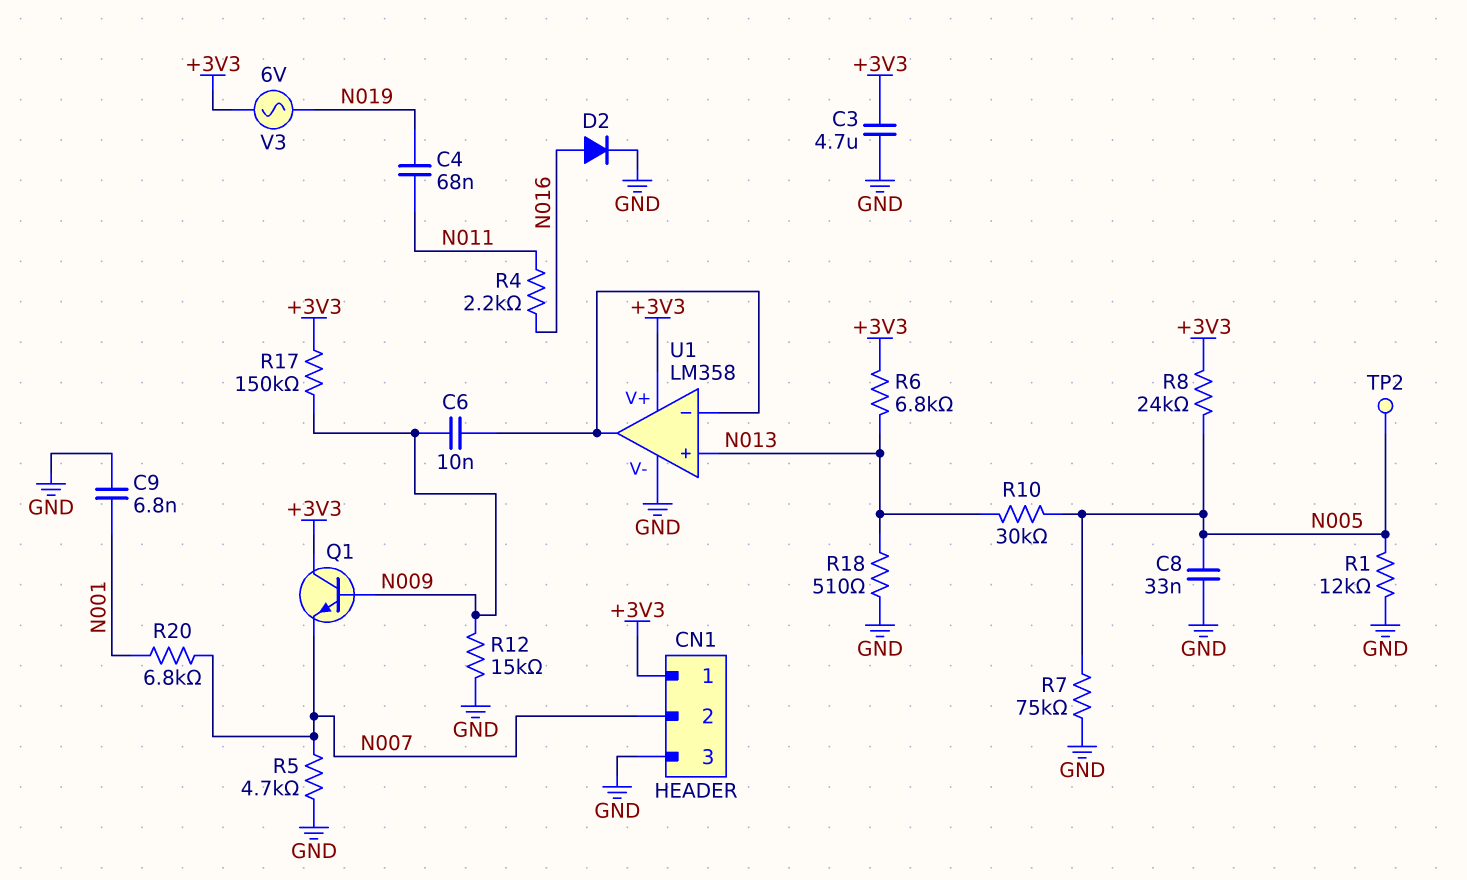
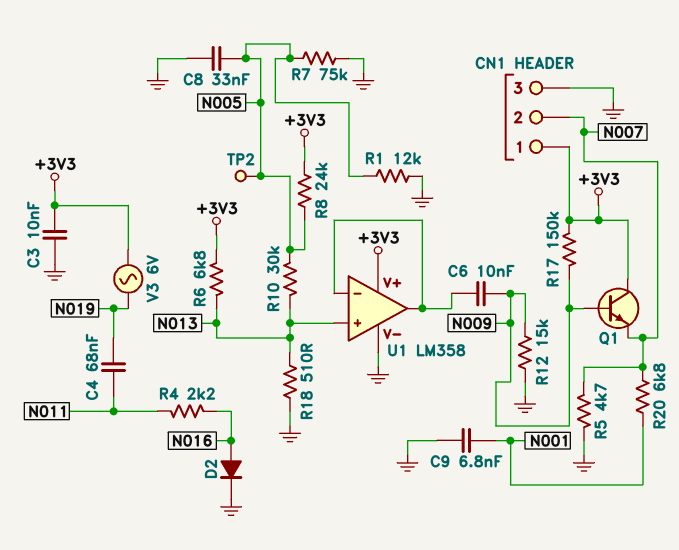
C3: 4.7uF (+3V3, GND) -> 10nF (+3V3, GND)

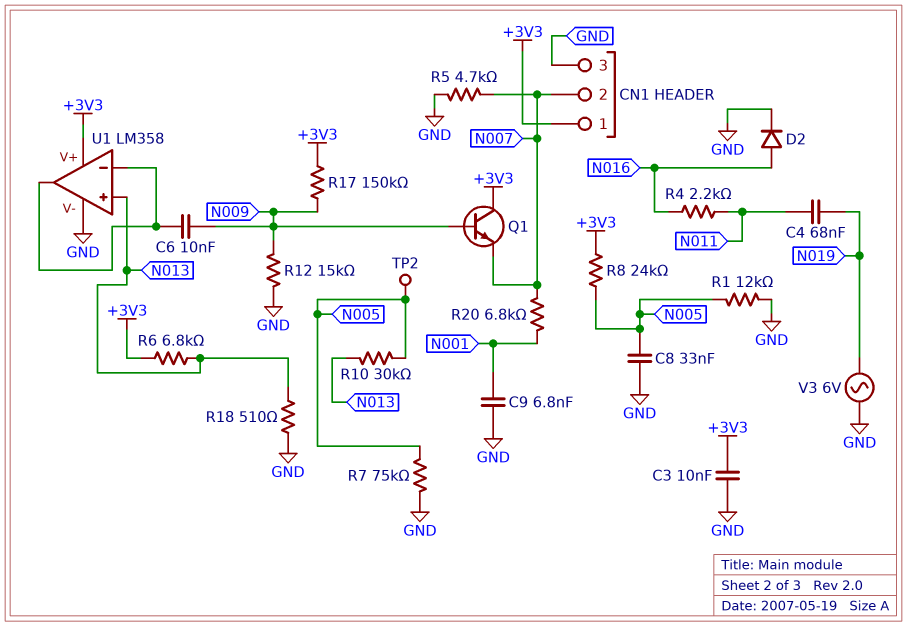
V3: AC 6V (+3V3, N019) -> AC 6V (GND, N019)

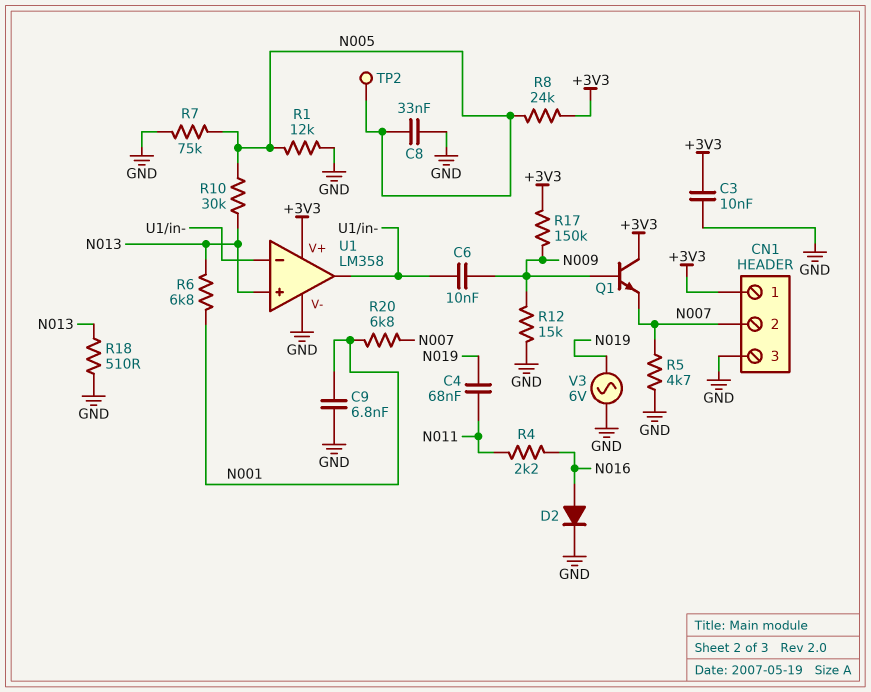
R6: 6.8k (+3V3, N013) -> 6.8k (N001, N013)

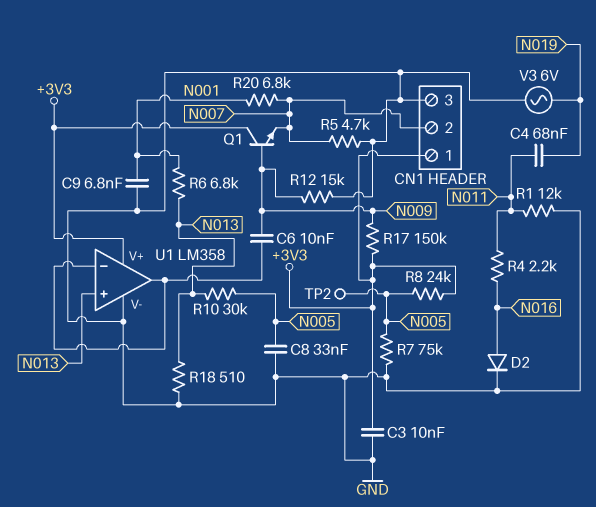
R1: 12k (GND, N005) -> 12k (GND, N011)

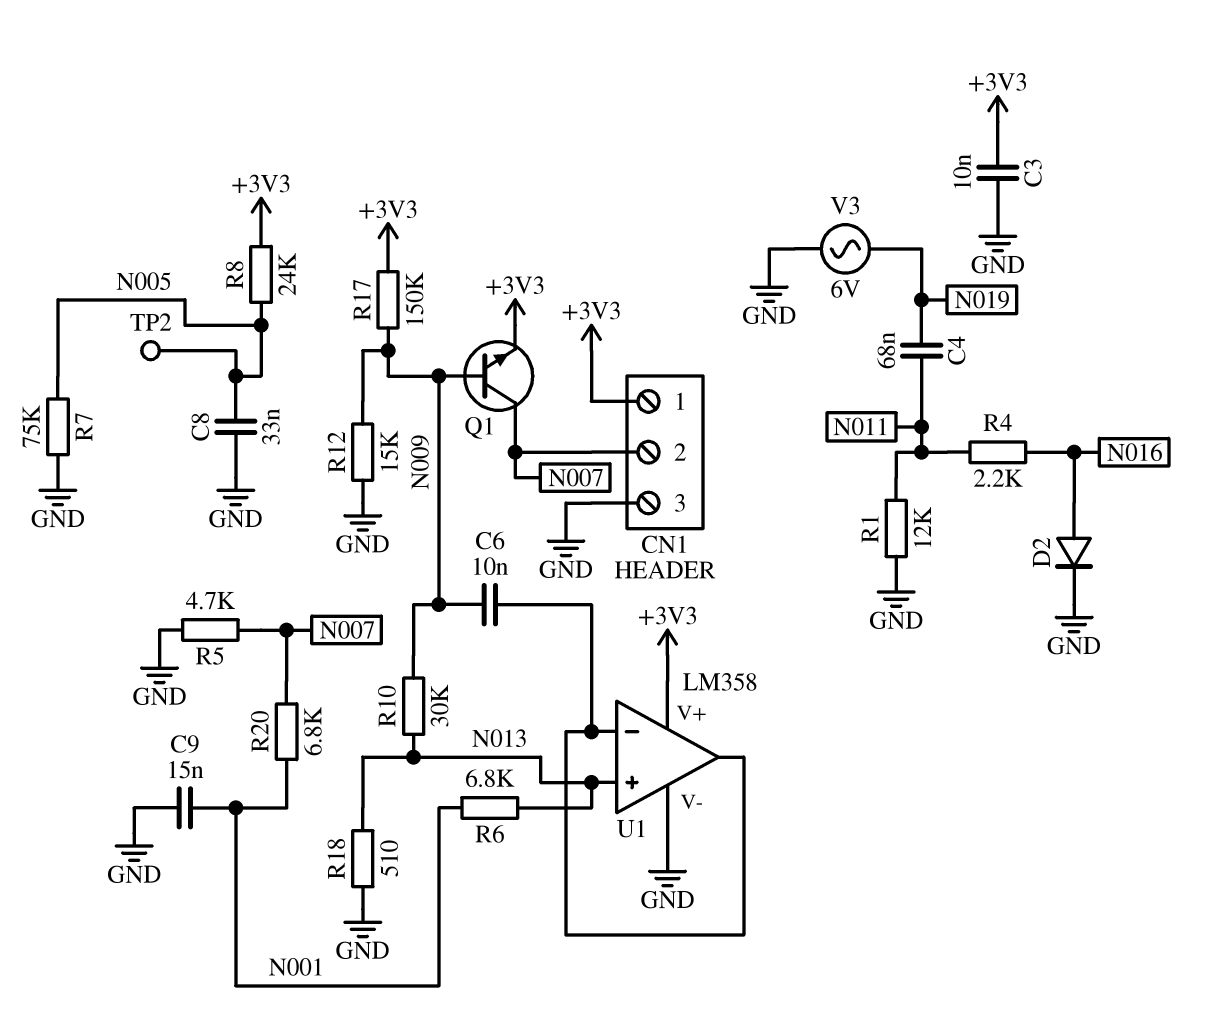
C9: 6.8nF (GND, N001) -> 15nF (GND, N001)
Q1: NPN (B N009, C +3V3, E N007) -> NPN (B N009, C N007, E +3V3)
R10: 30k (N005, N013) -> 30k (N009, N013)

